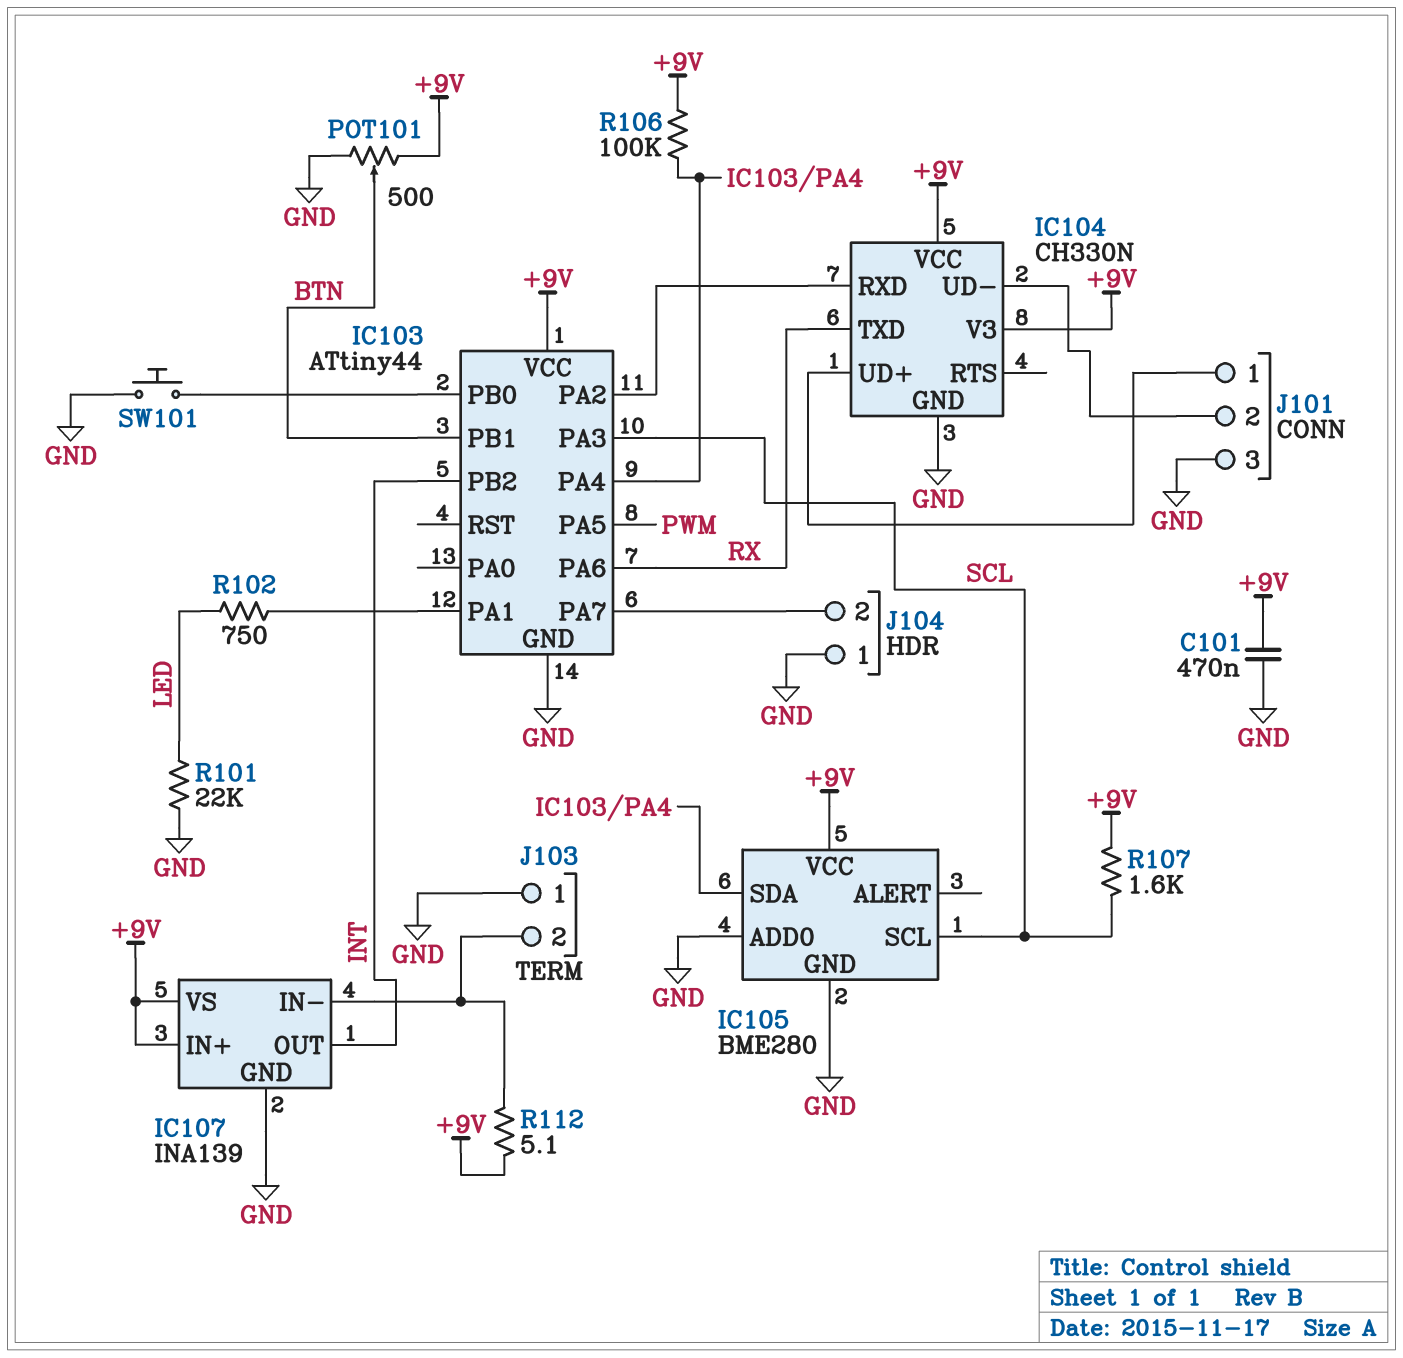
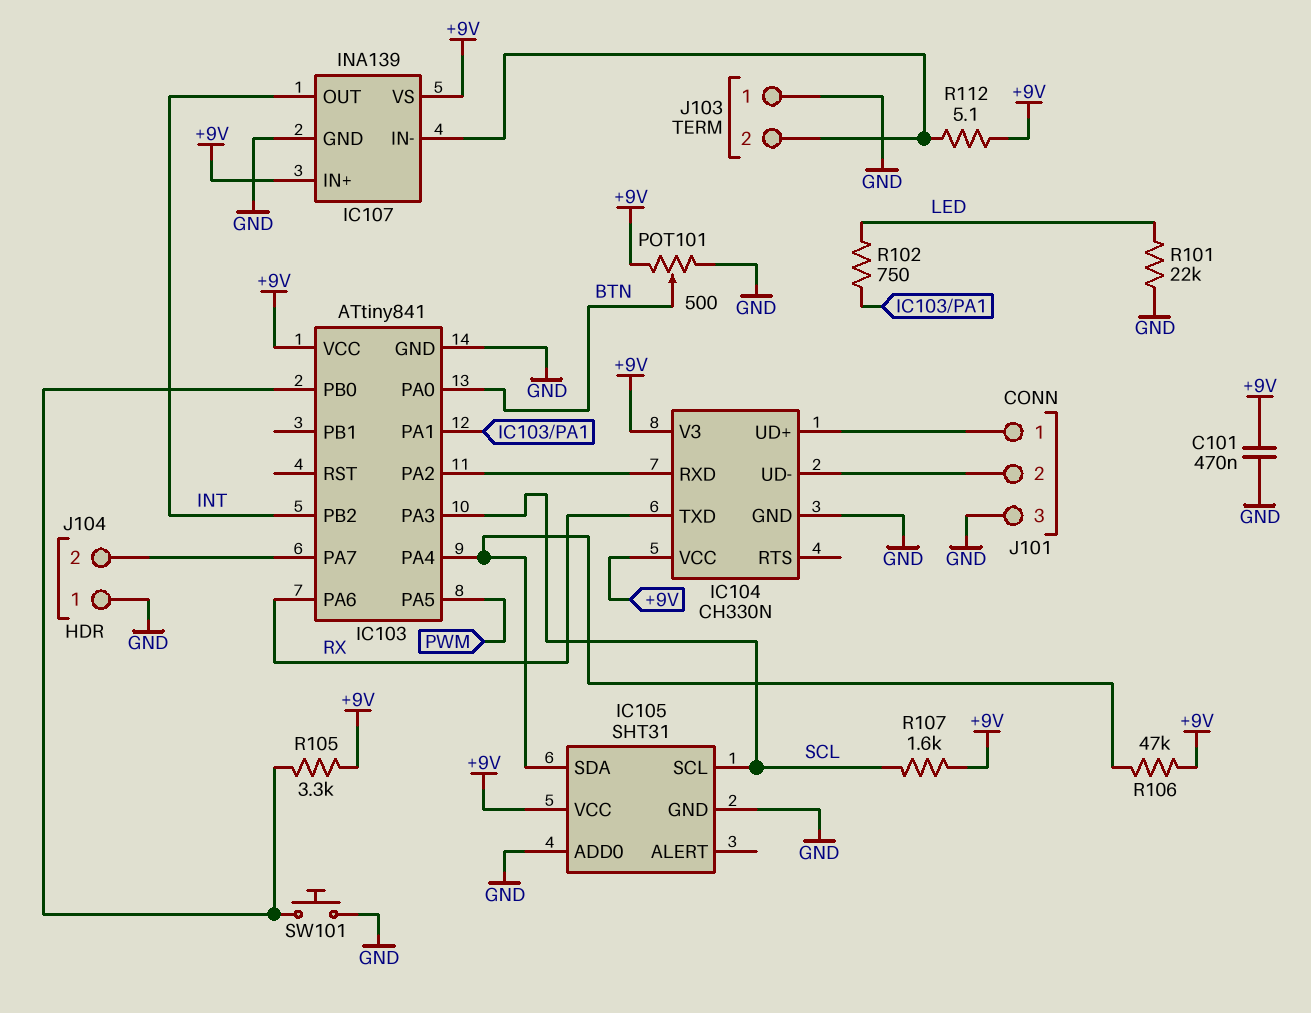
IC103: ATtiny44 -> ATtiny841
IC103 pin PA0: none -> BTN
IC103 pin PB1: BTN -> none
IC105: BME280 -> SHT31
R105: none -> 3.3k (+9V, IC103/PB0)
R106: 100k (+9V, IC103/PA4) -> 47k (+9V, IC103/PA4)

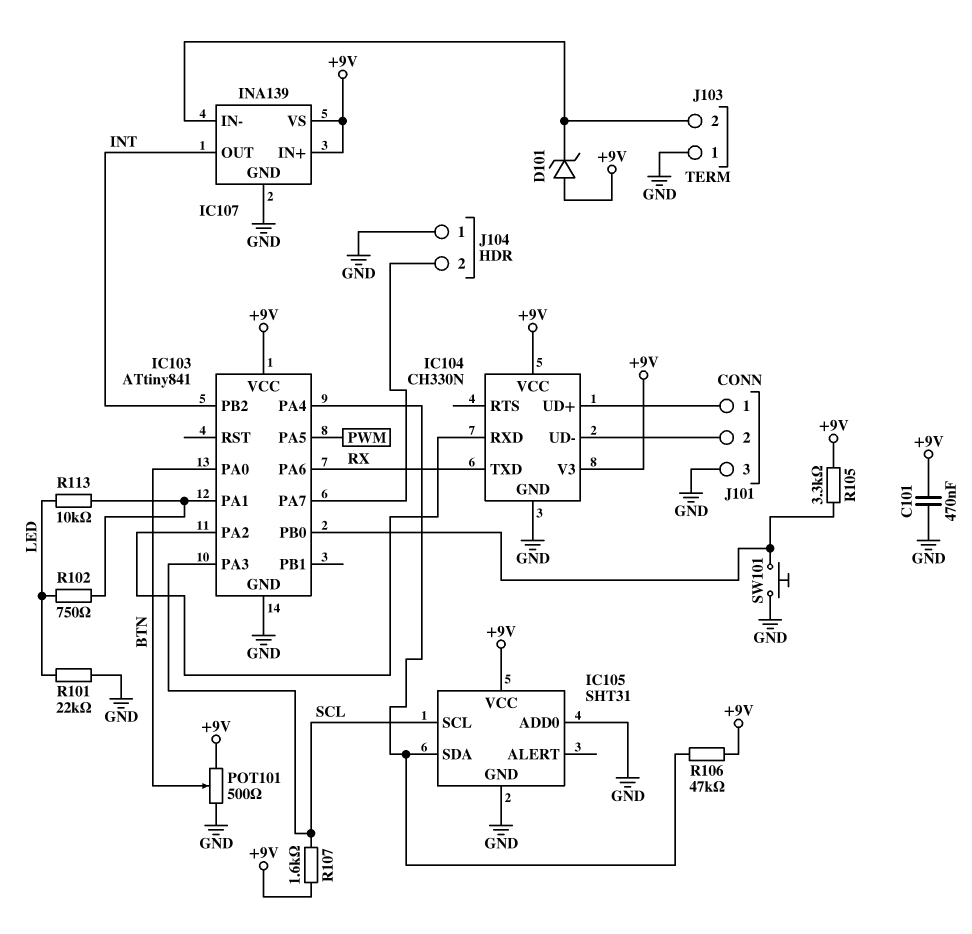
D101: none -> zener (A +9V, K IC107/IN-)
R112: 5.1 (+9V, IC107/IN-) -> none
R113: none -> 10k (IC103/PA1, LED)

